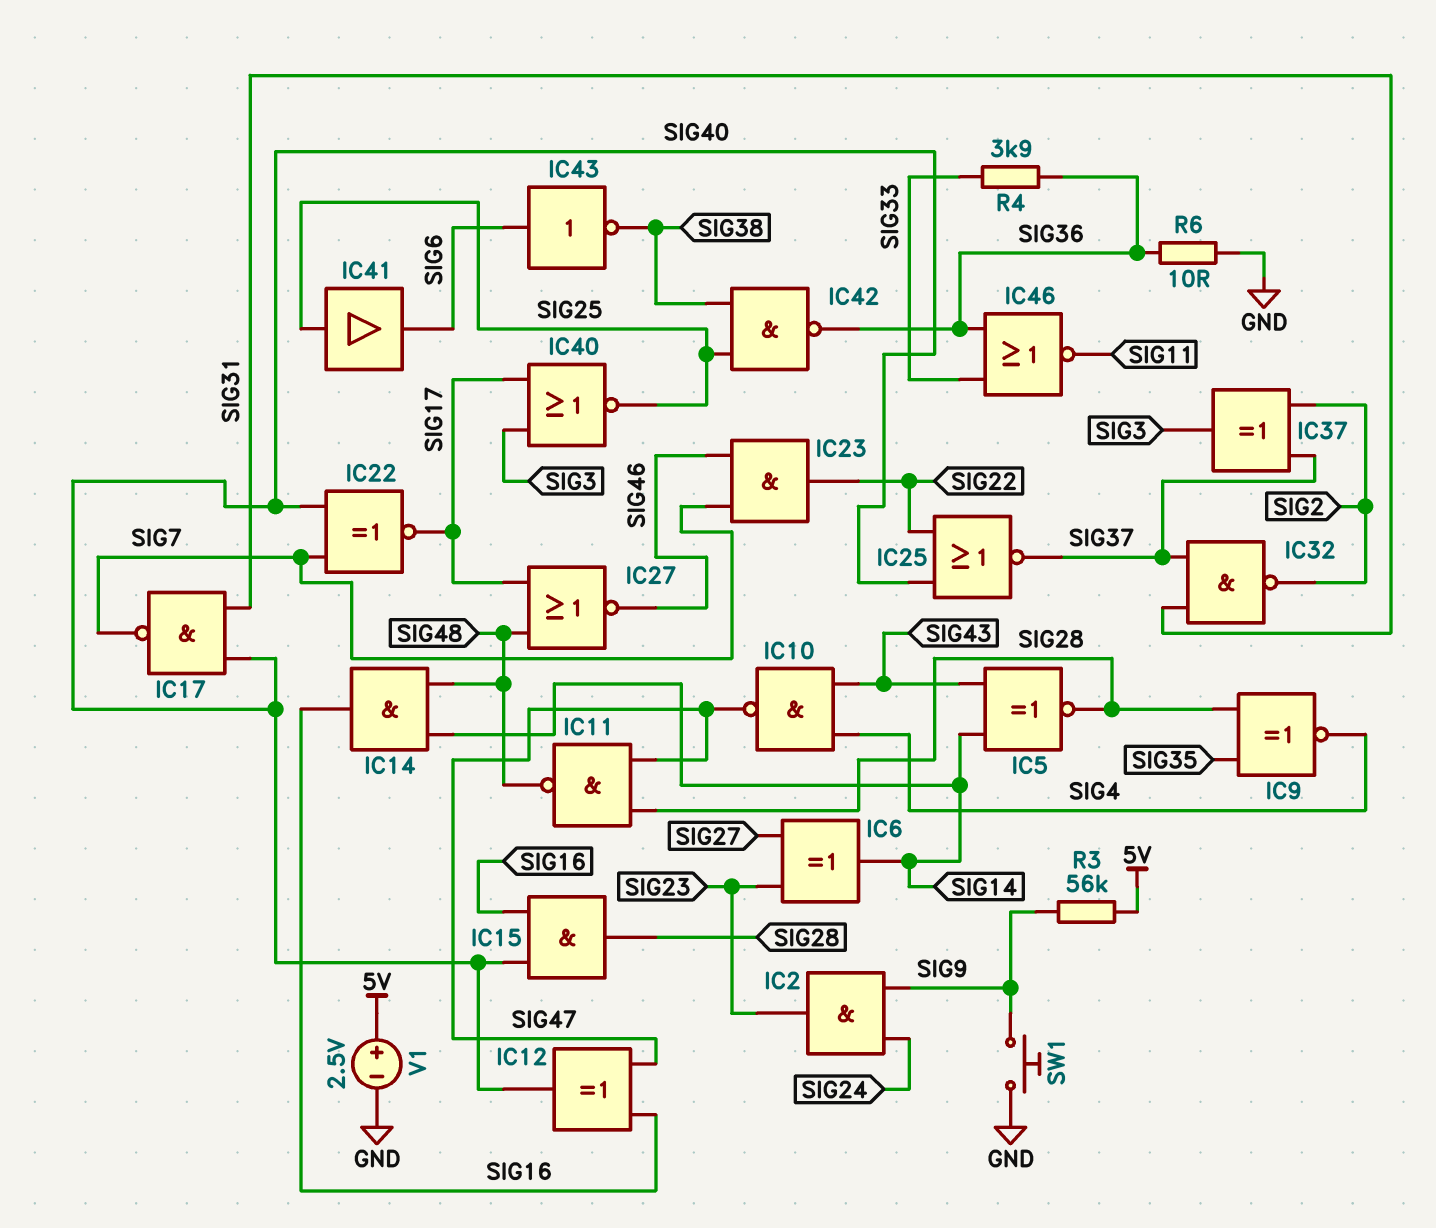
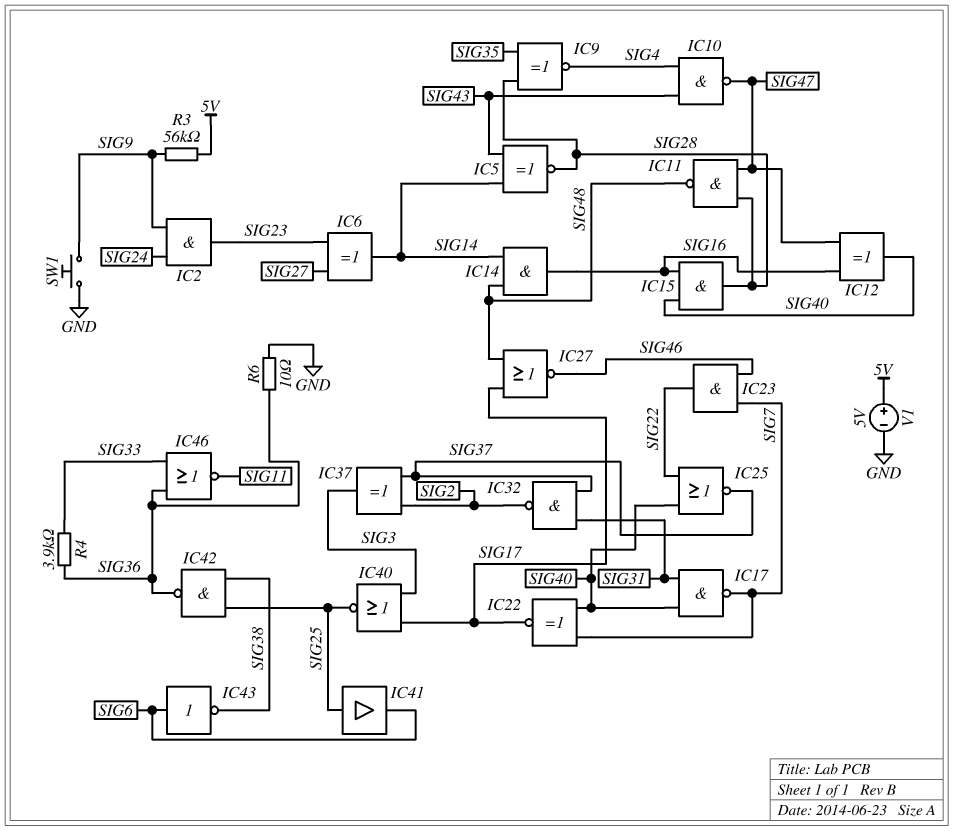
V1: 2.5V (plus 5V, minus GND) -> 5V (plus 5V, minus GND)

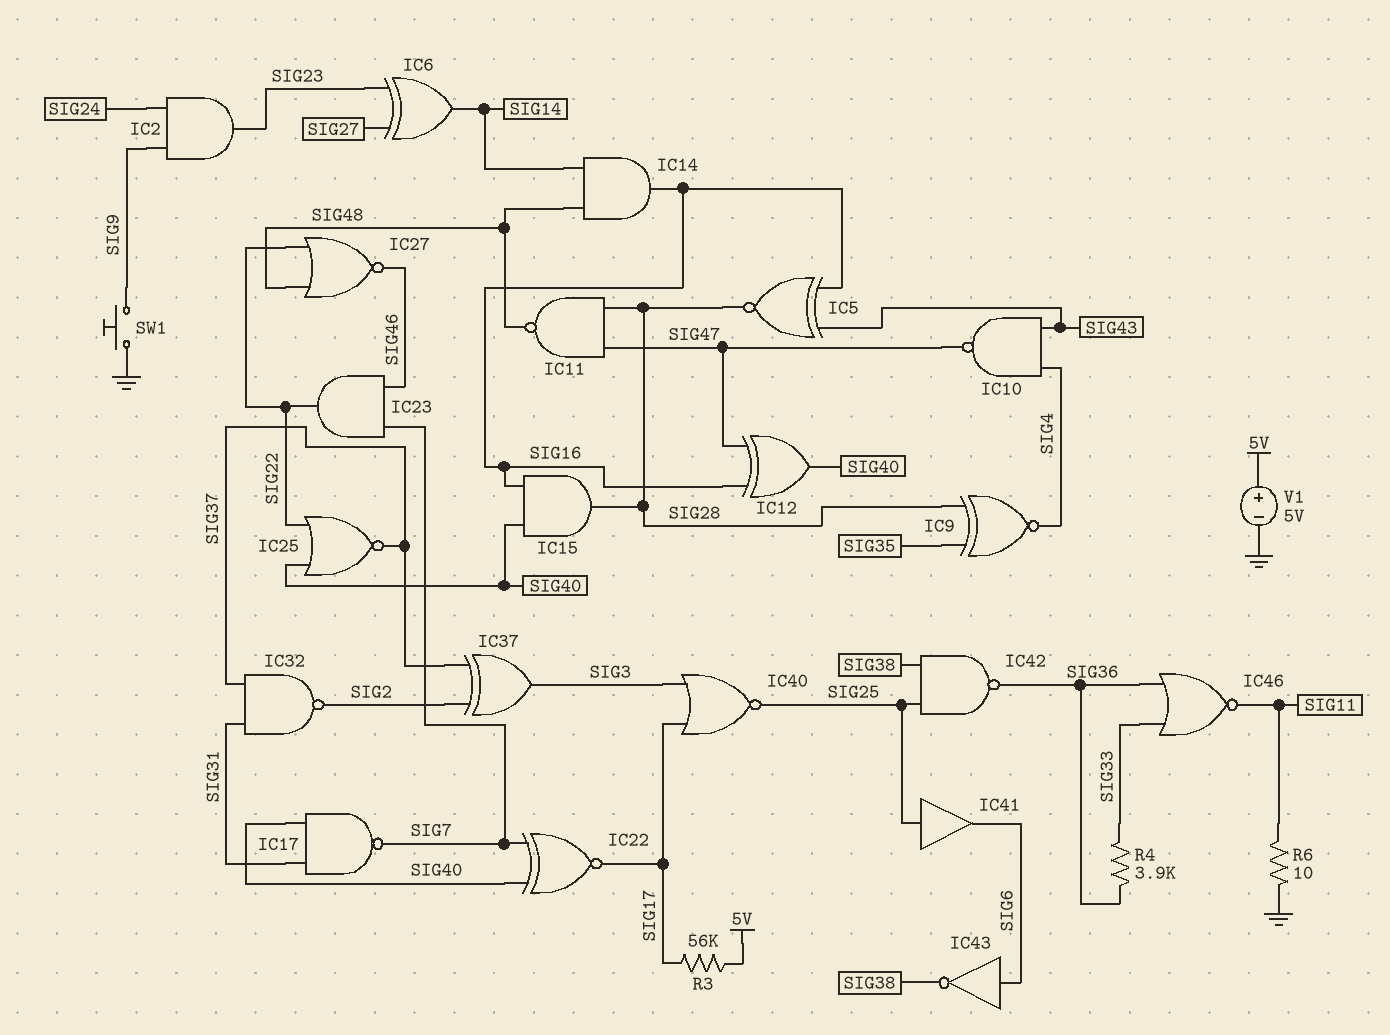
IC5: XNOR (in SIG14, in SIG43, out SIG28) -> XNOR (in SIG16, in SIG43, out SIG28)
IC27: NOR (in SIG17, in SIG48, out SIG46) -> NOR (in SIG22, in SIG48, out SIG46)
R3: 56k (5V, SIG9) -> 56k (5V, SIG17)
R6: 10 (GND, SIG36) -> 10 (GND, SIG11)

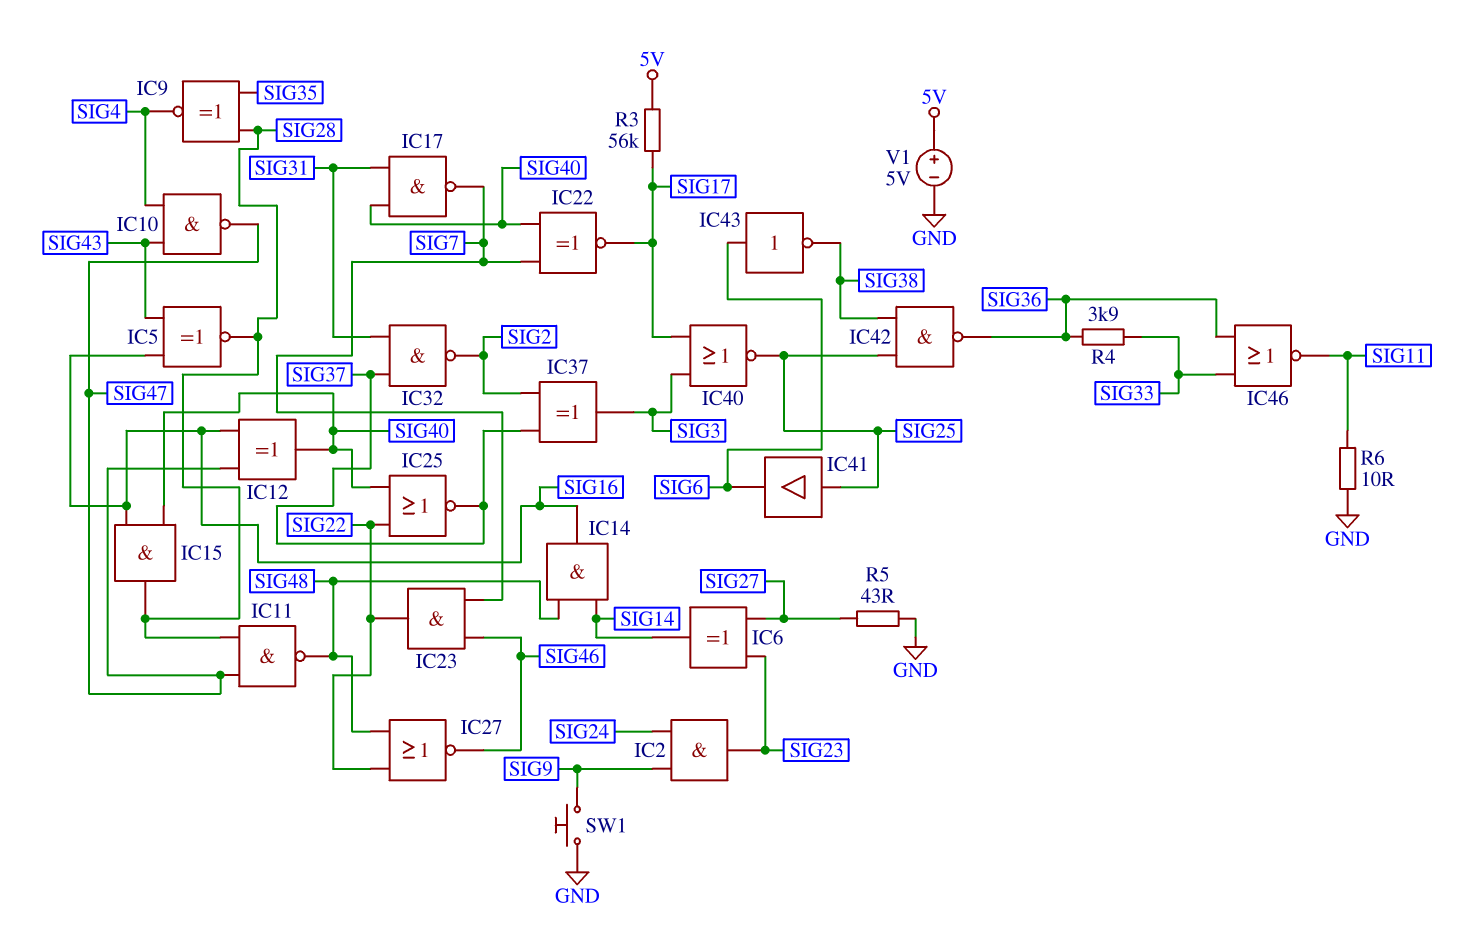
R5: none -> 43 (GND, SIG27)

